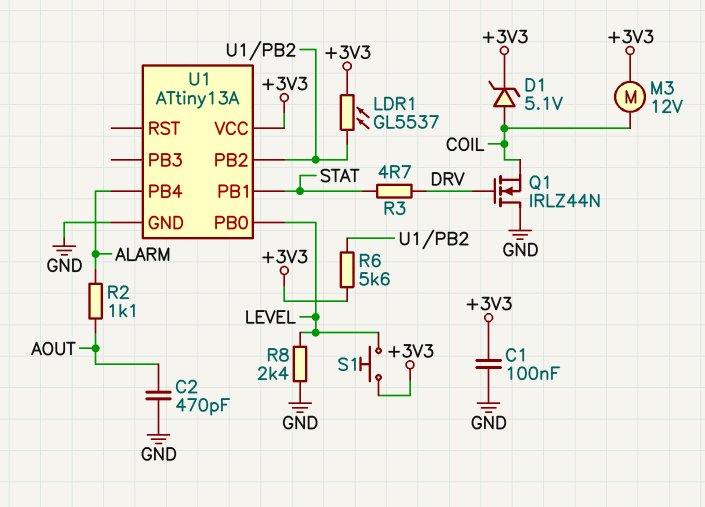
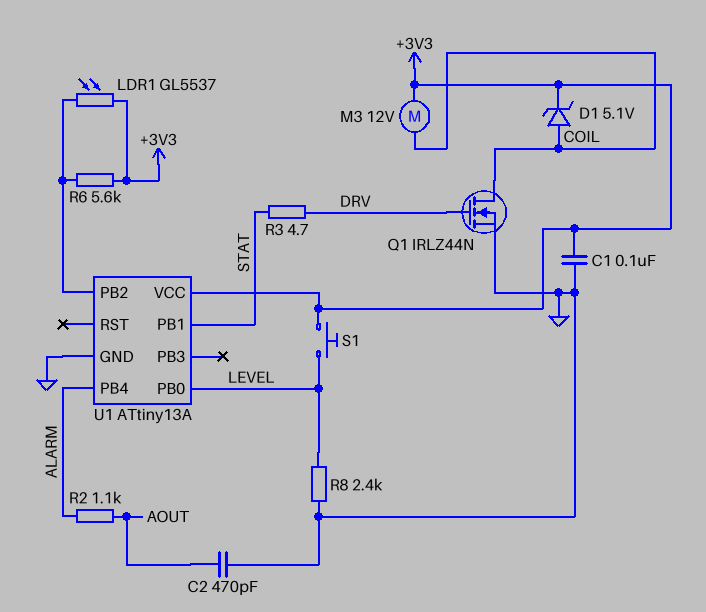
Q1: NMOS IRLZ44N (G DRV, D GND, S COIL) -> NMOS IRLZ44N (G DRV, D COIL, S GND)

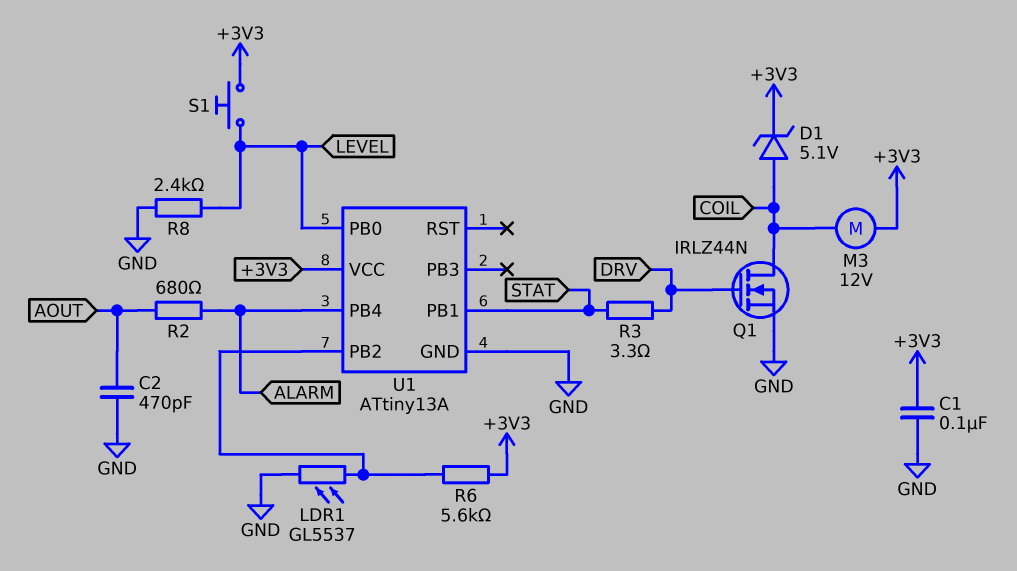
LDR1: GL5537 (+3V3, U1/PB2) -> GL5537 (GND, U1/PB2)
R2: 1.1k (ALARM, AOUT) -> 680 (ALARM, AOUT)
R3: 4.7 (DRV, STAT) -> 3.3 (DRV, STAT)

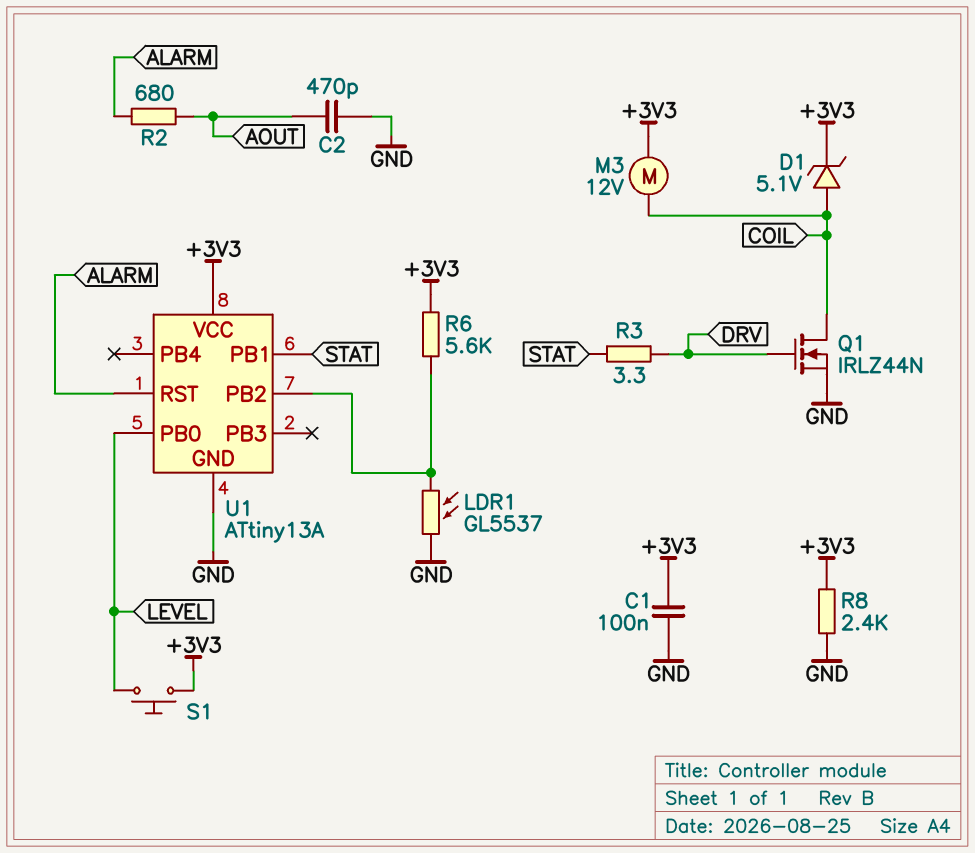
R8: 2.4k (GND, LEVEL) -> 2.4k (+3V3, GND)
U1 pin PB4: ALARM -> none
U1 pin RST: none -> ALARM

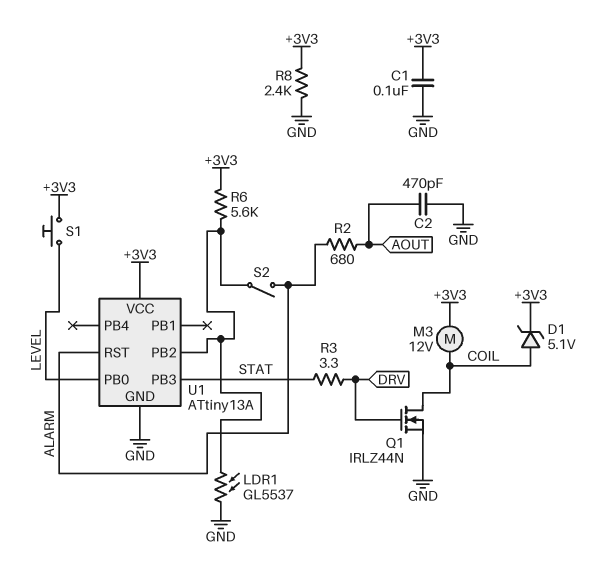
S2: none -> switch (ALARM, U1/PB2)
U1 pin PB1: STAT -> none
U1 pin PB3: none -> STAT

